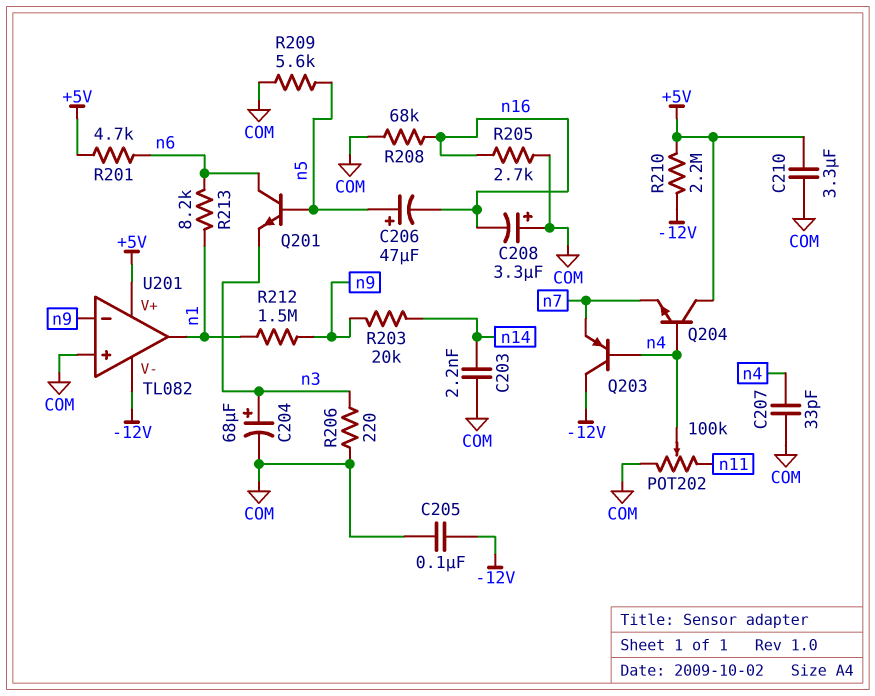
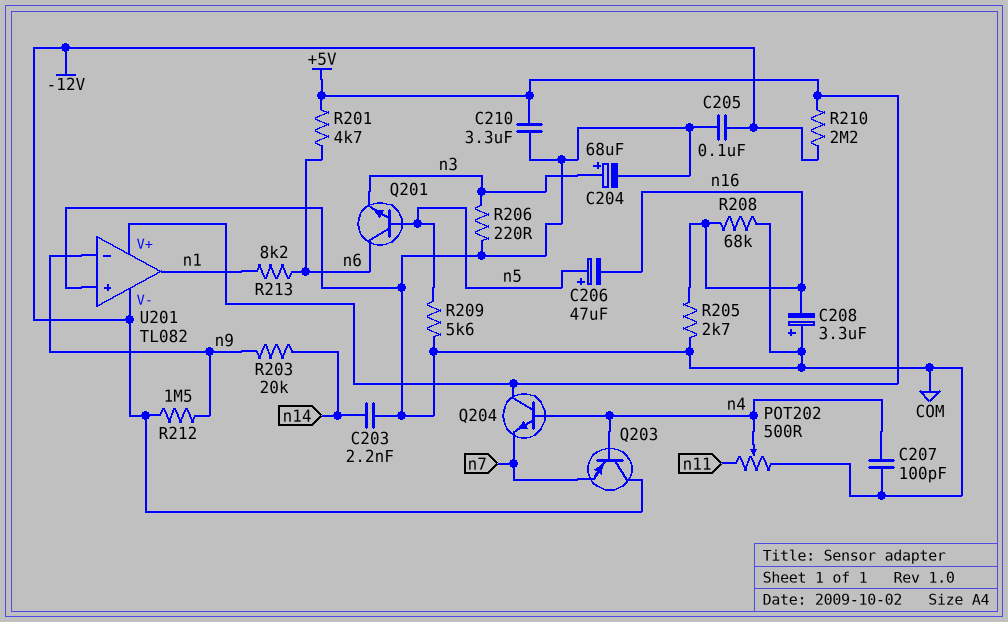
C207: 33pF (COM, n4) -> 100pF (COM, n4)
POT202: 100k (COM, n11, wiper n4) -> 500 (COM, n11, wiper n4)
R212: 1.5M (n1, n9) -> 1.5M (-12V, n9)

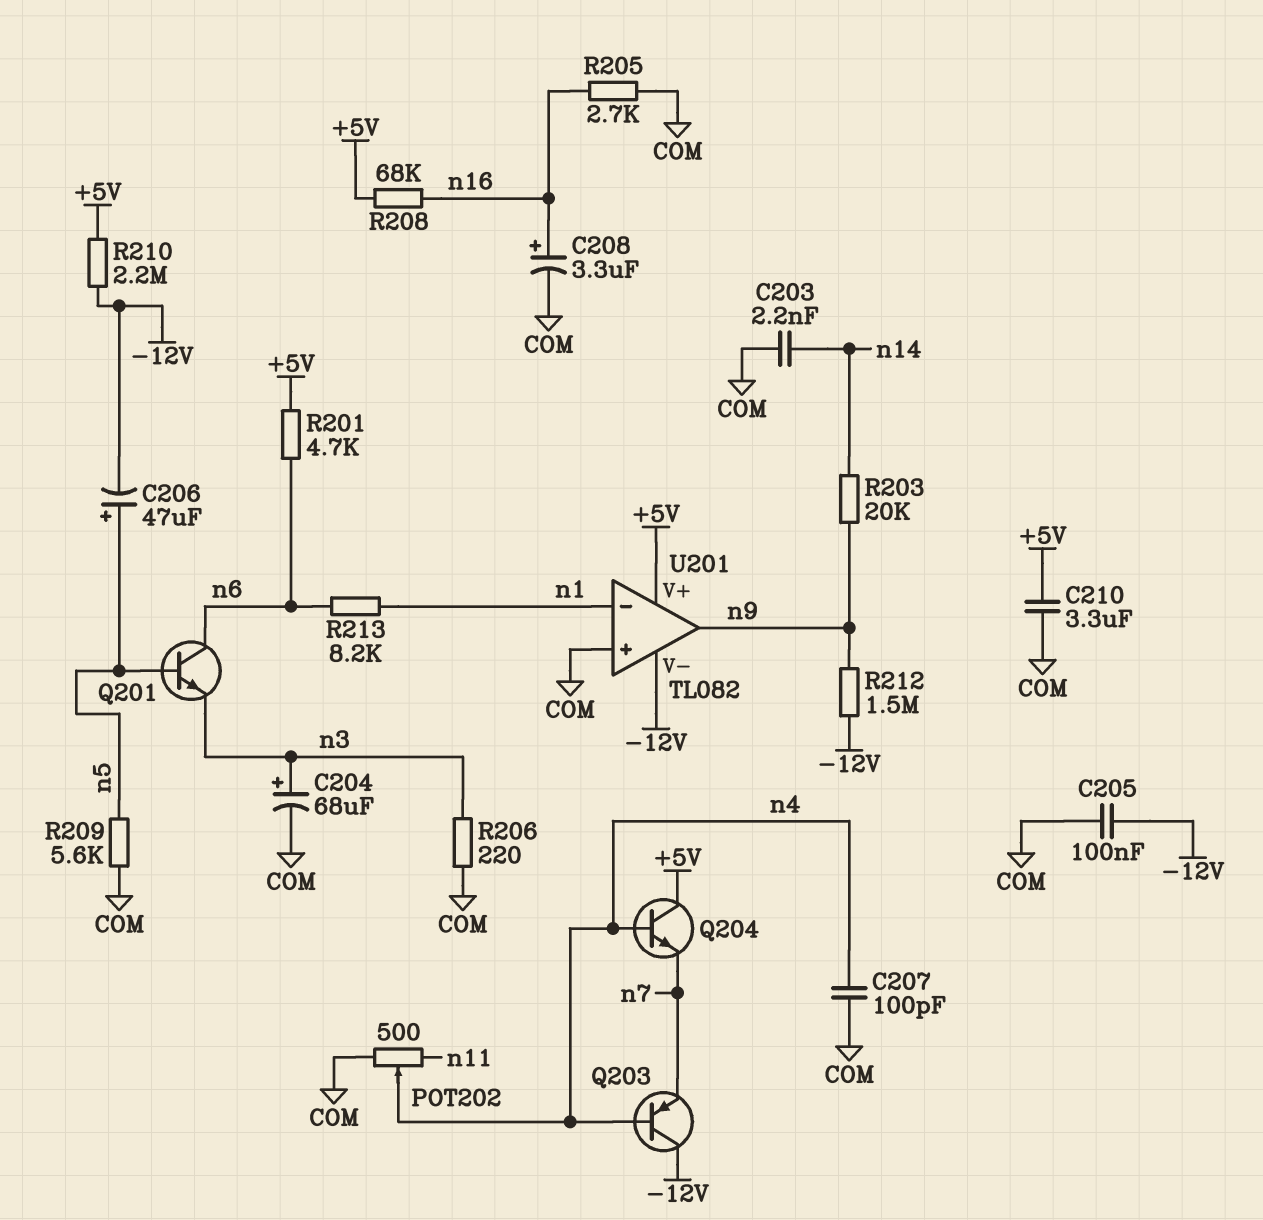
C206: 47uF (plus n5, minus n16) -> 47uF (plus n5, minus -12V)
C208: 3.3uF (plus COM, minus n16) -> 3.3uF (plus n16, minus COM)
R208: 68k (COM, n16) -> 68k (+5V, n16)
U201 pin in-: n9 -> n1
U201 pin out: n1 -> n9

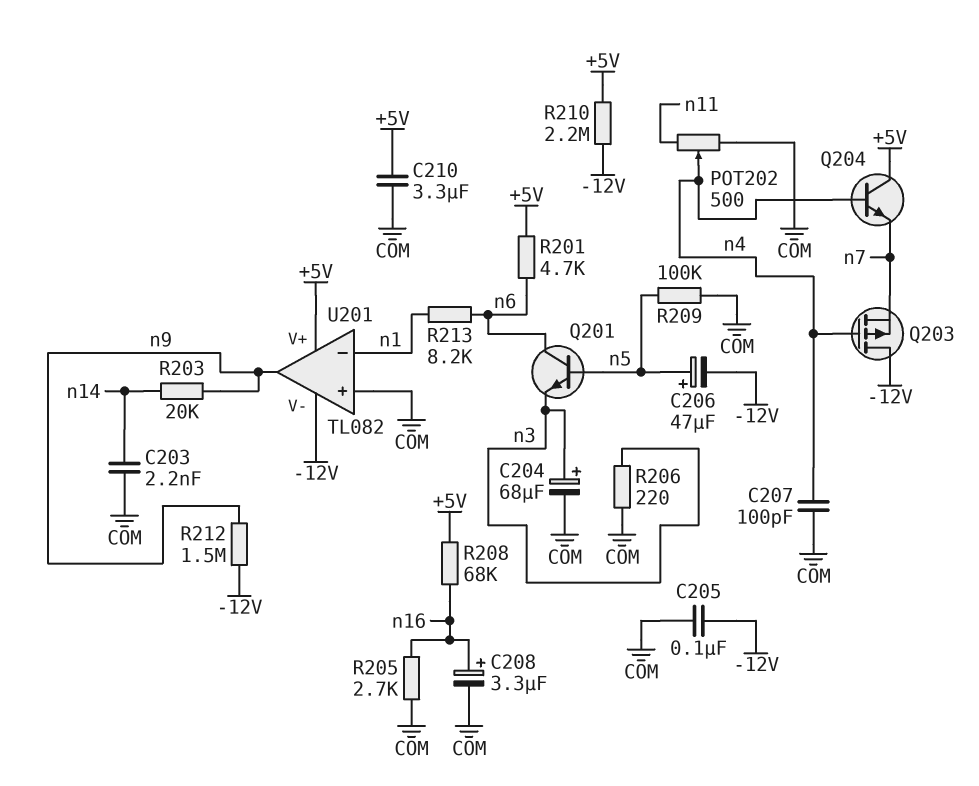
Q203: PNP (B n4, C -12V, E n7) -> PMOS (G n4, D -12V, S n7)
R209: 5.6k (COM, n5) -> 100k (COM, n5)

